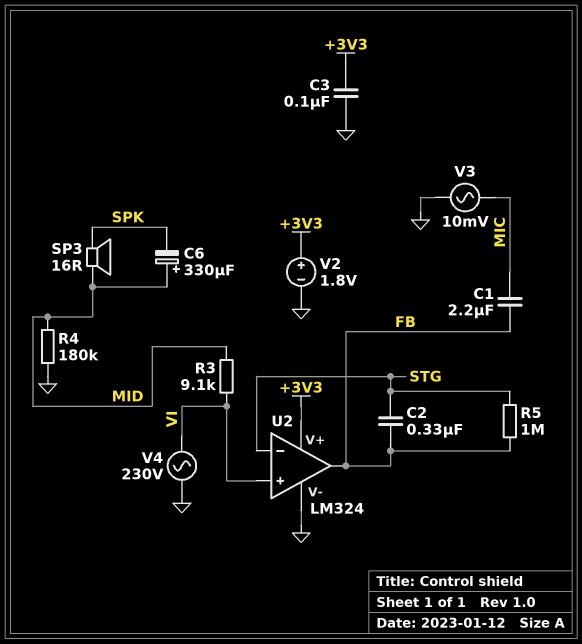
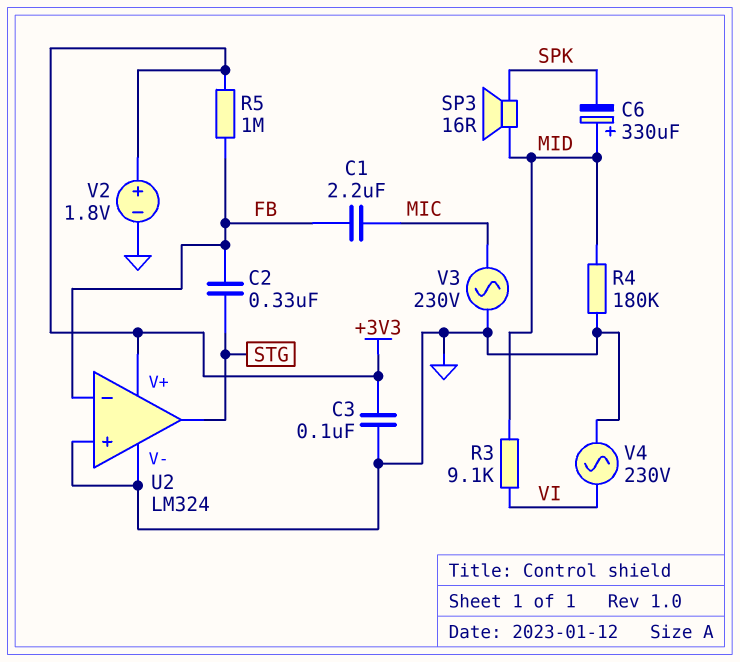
R5: 1M (FB, STG) -> 1M (+3V3, FB)
U2 pin in+: VI -> GND
U2 pin in-: STG -> FB
U2 pin out: FB -> STG
V3: AC 10mV (GND, MIC) -> AC 230V (GND, MIC)

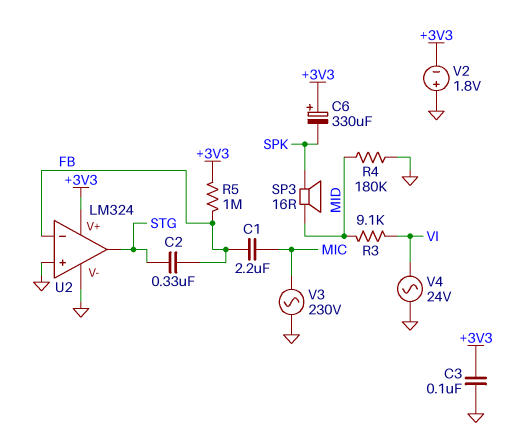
C6: 330uF (plus MID, minus SPK) -> 330uF (plus +3V3, minus SPK)
V2: 1.8V (plus +3V3, minus GND) -> 1.8V (plus GND, minus +3V3)
V4: AC 230V (GND, VI) -> AC 24V (GND, VI)

